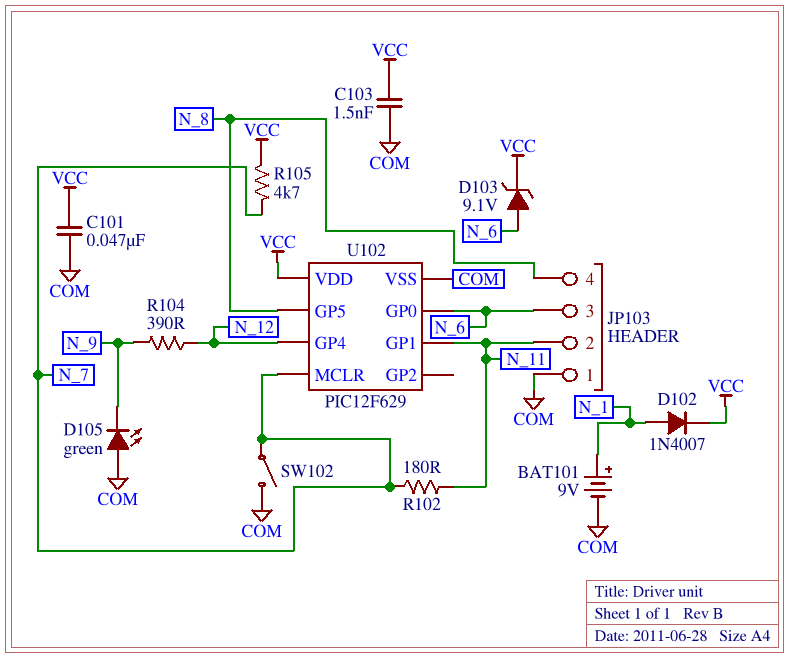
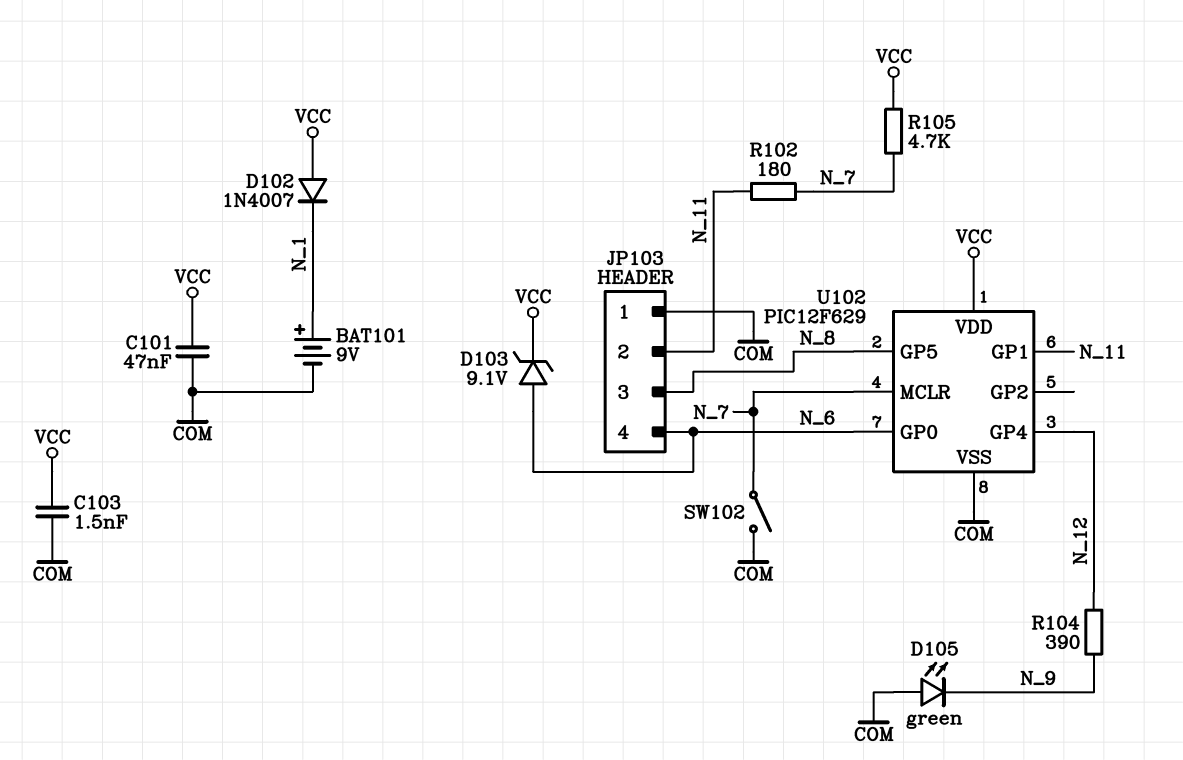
D102: diode 1N4007 (A N_1, K VCC) -> diode 1N4007 (A VCC, K N_1)
JP103 pin 3: N_6 -> N_8
JP103 pin 4: N_8 -> N_6

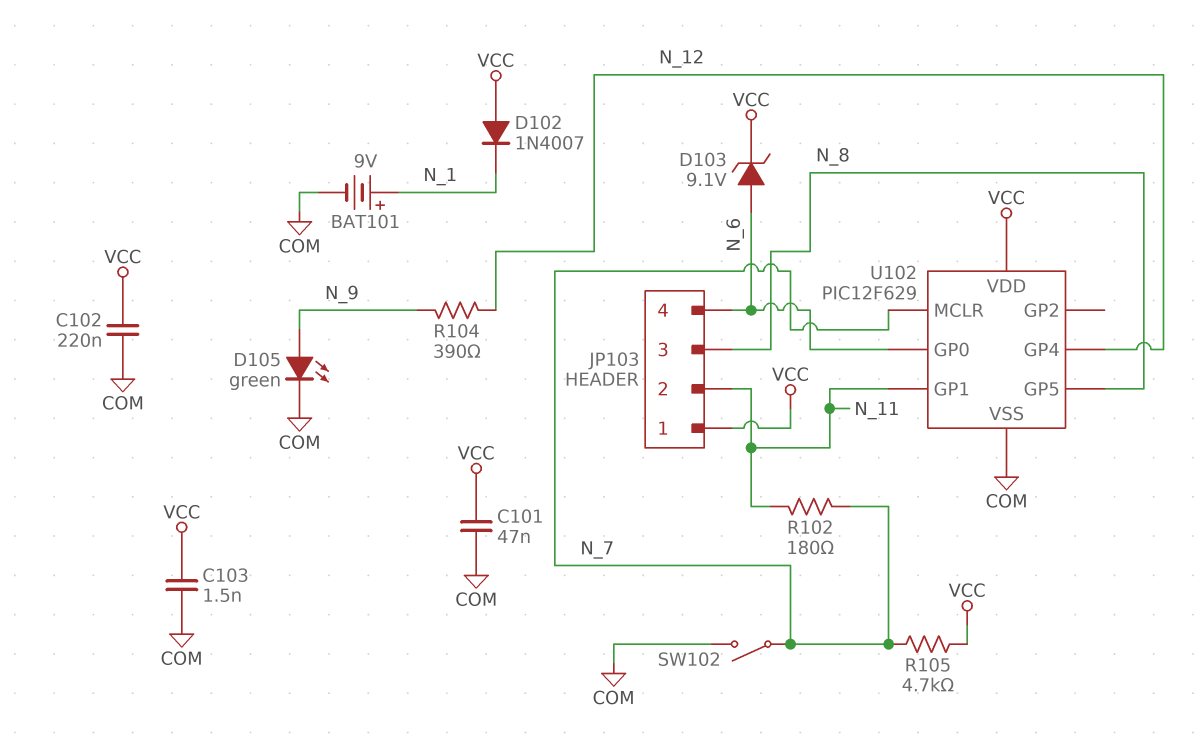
C102: none -> 220nF (COM, VCC)
D105: LED green (A COM, K N_9) -> LED green (A N_9, K COM)
JP103 pin 1: COM -> VCC

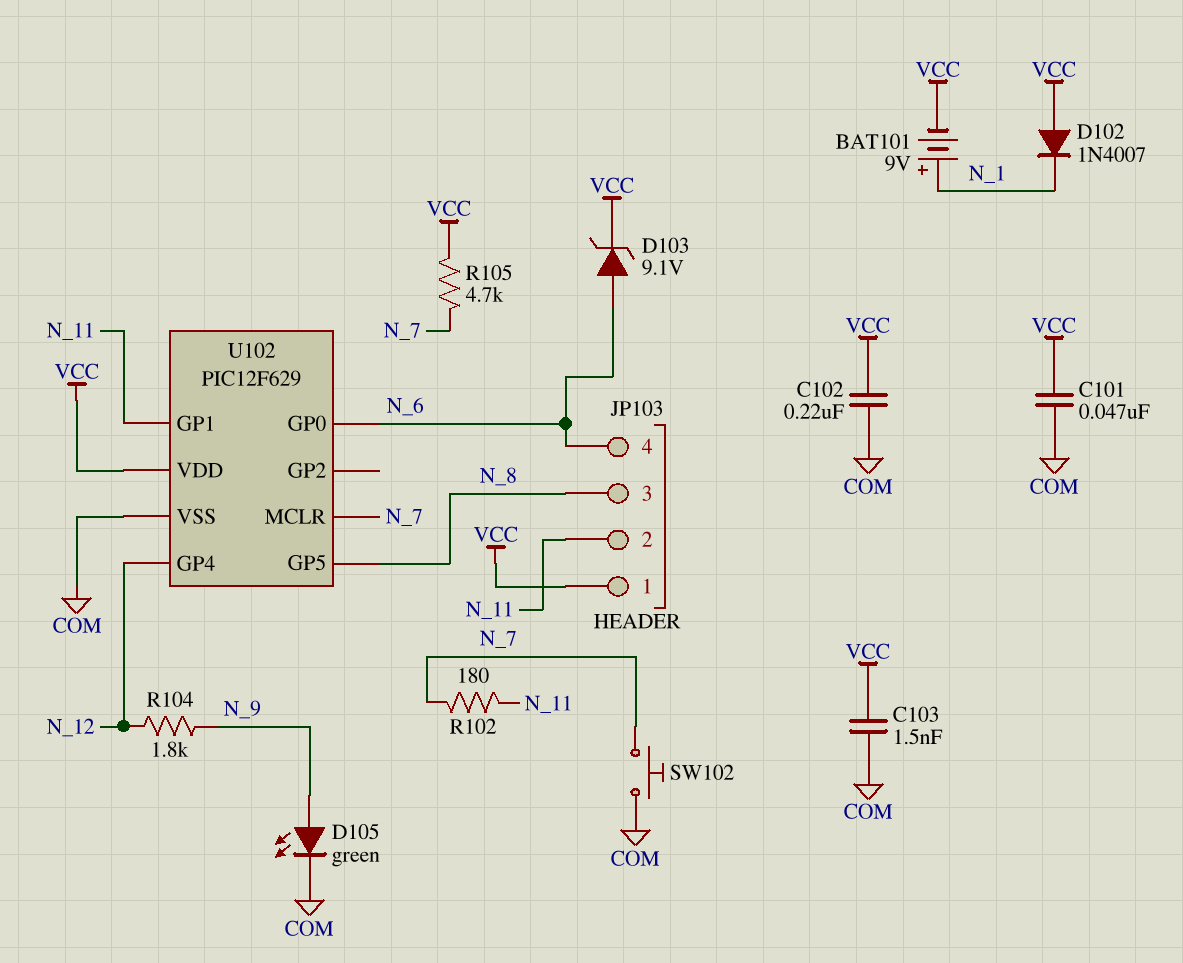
BAT101: 9V (plus N_1, minus COM) -> 9V (plus N_1, minus VCC)
R104: 390 (N_9, N_12) -> 1.8k (N_9, N_12)
SW102: switch (COM, N_7) -> button (COM, N_7)

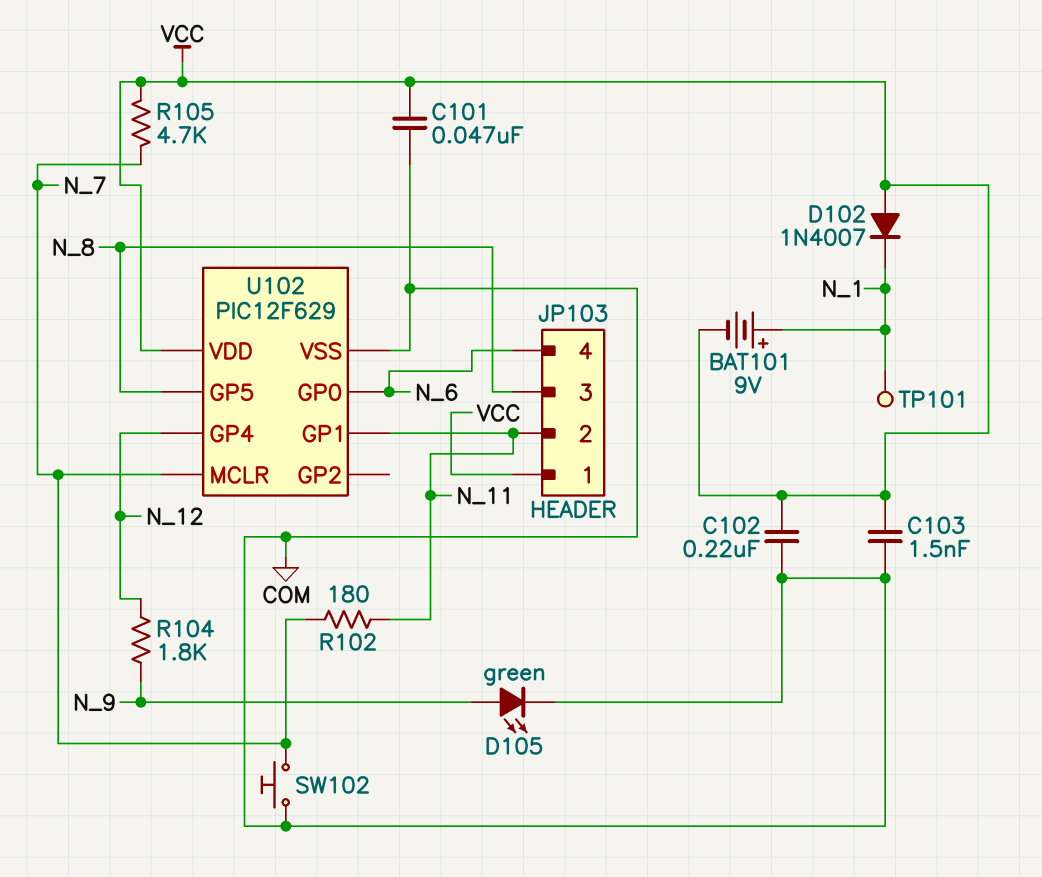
D103: zener 9.1V (A N_6, K VCC) -> none
TP101: none -> test point (N_1)

